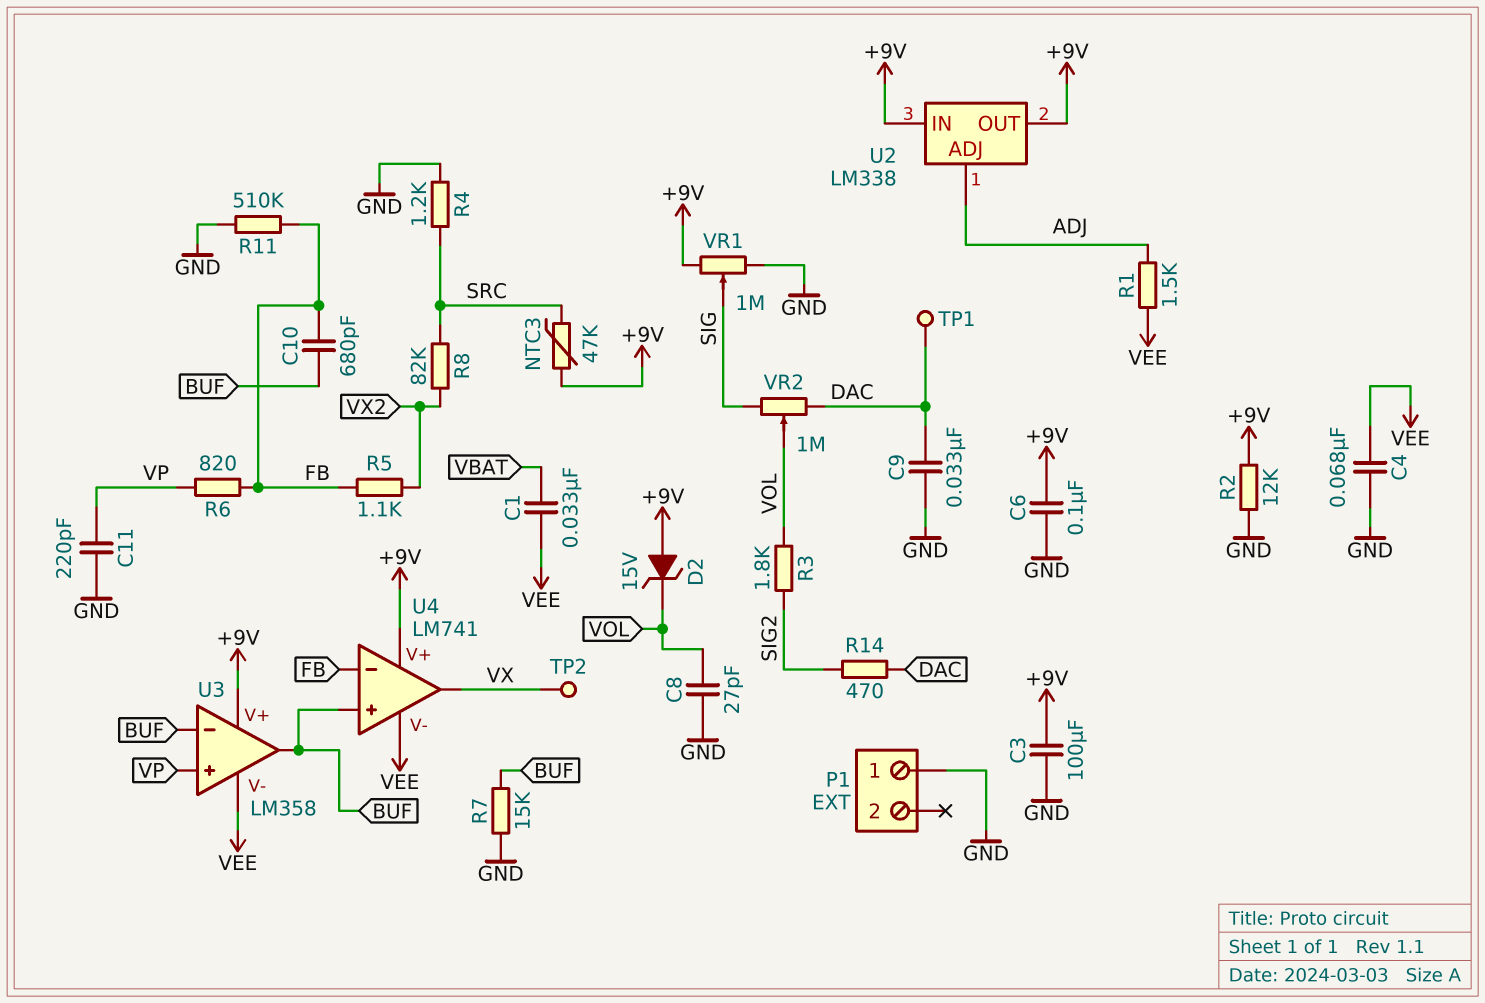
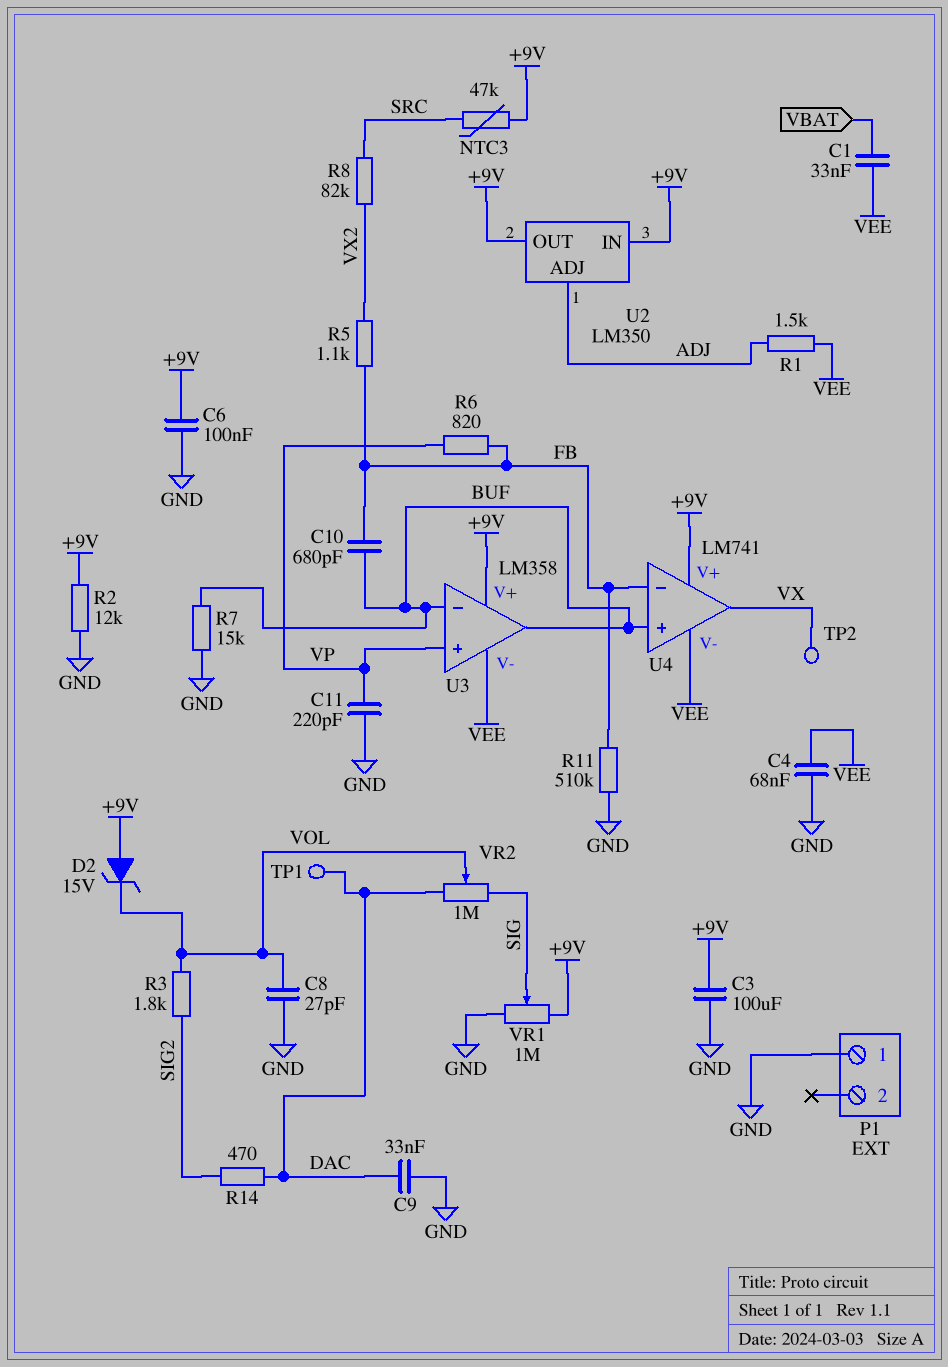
R4: 1.2k (GND, SRC) -> none
U2: LM338 -> LM350

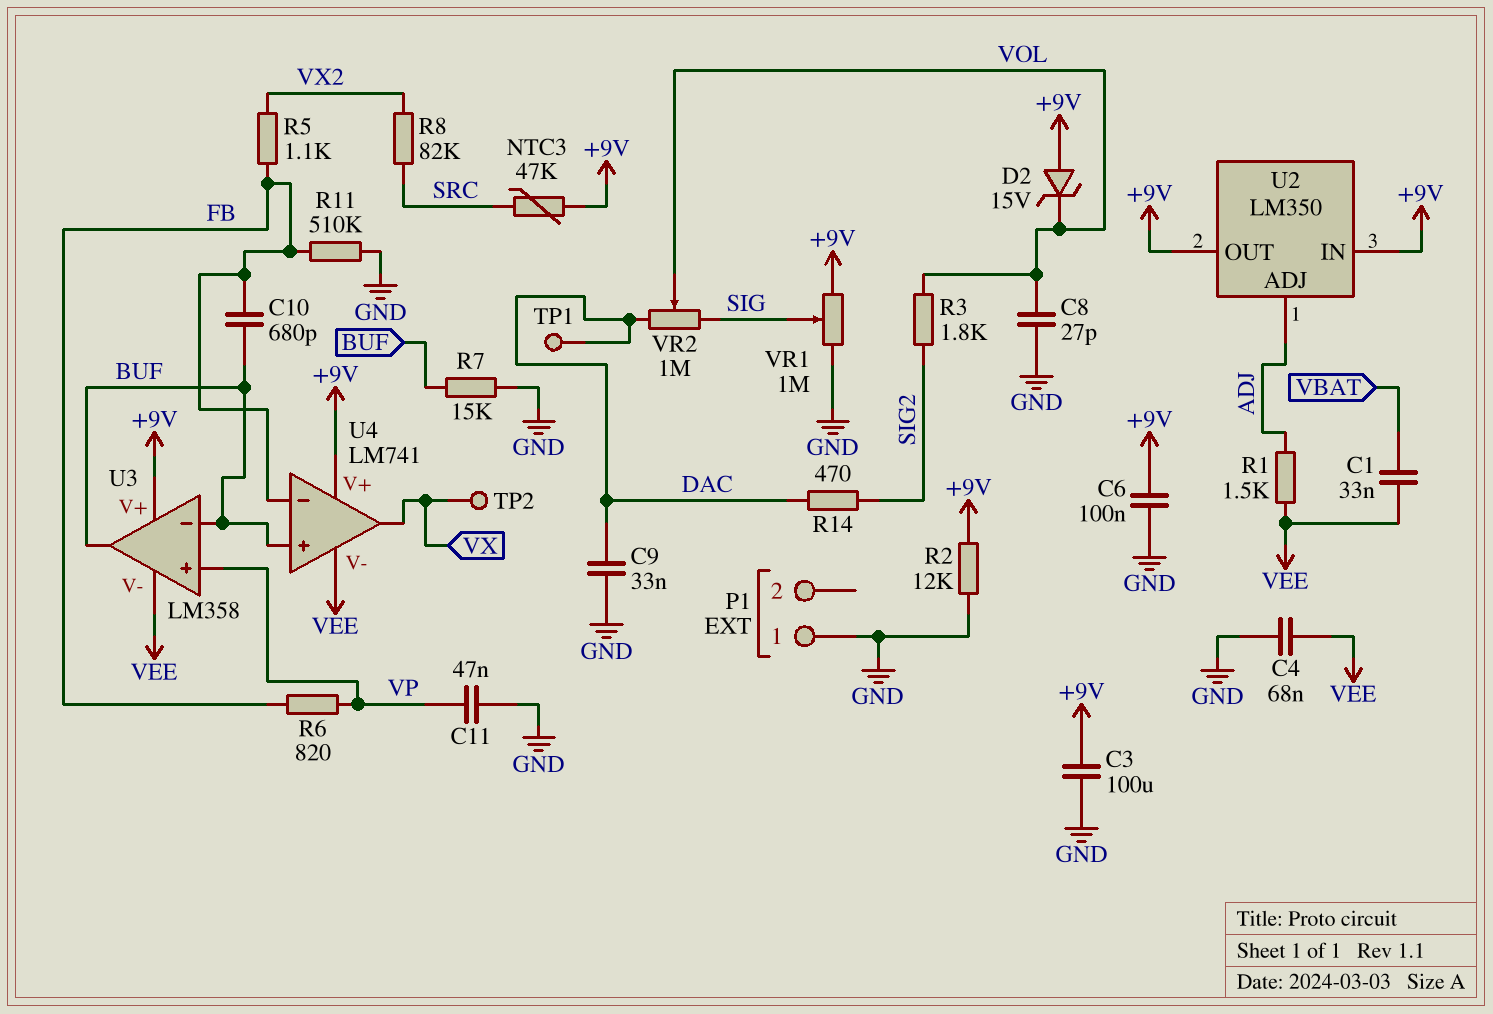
C11: 220pF (GND, VP) -> 47nF (GND, VP)

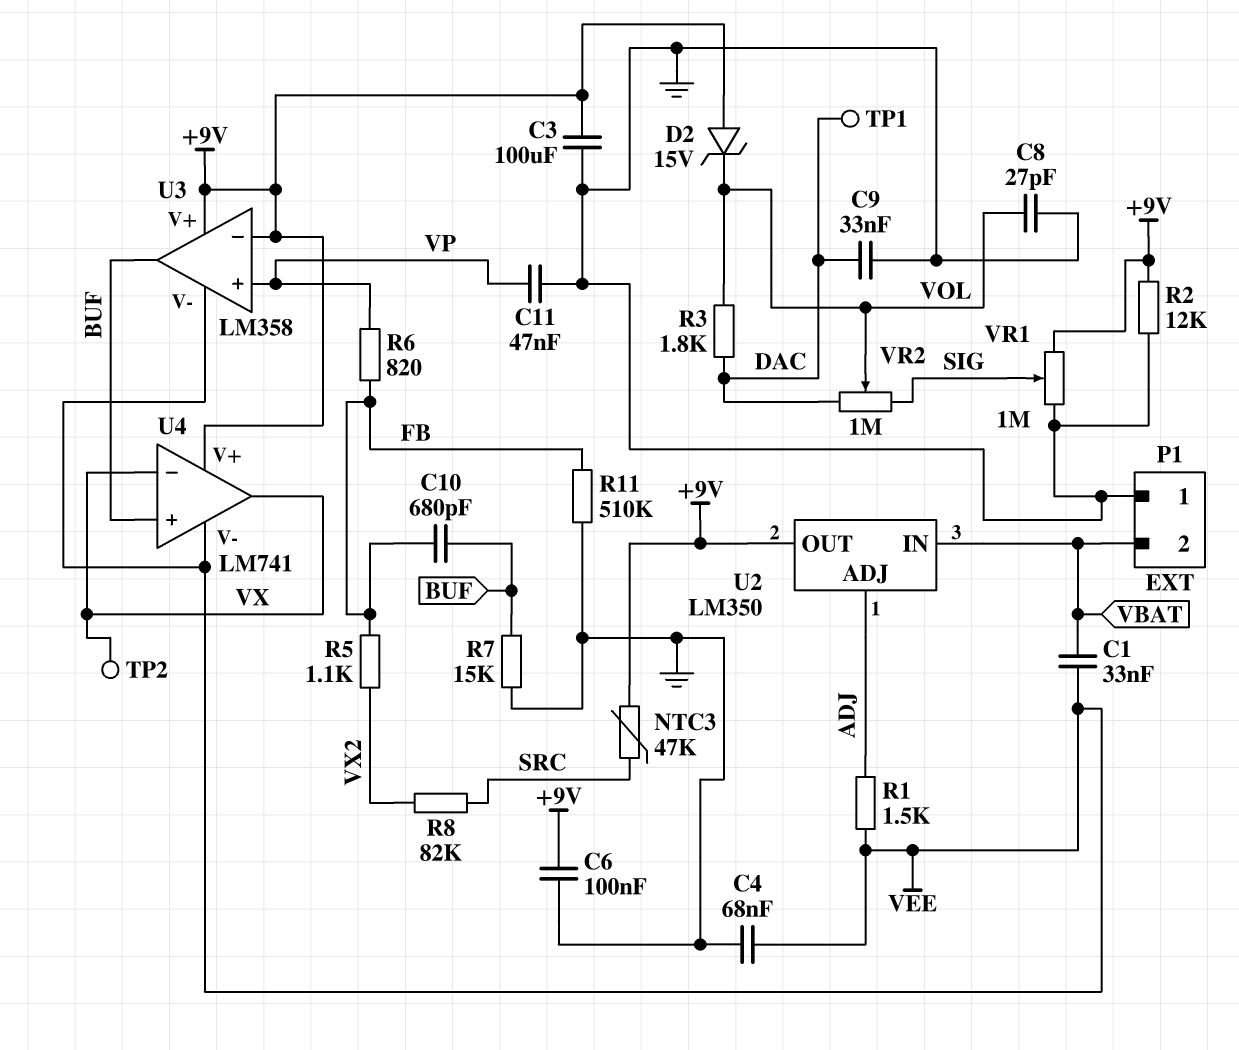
P1 pin 2: none -> VBAT
R3: 1.8k (SIG2, VOL) -> 1.8k (DAC, VOL)
R14: 470 (DAC, SIG2) -> none
U2 pin IN: +9V -> VBAT
U3 pin in-: BUF -> +9V
U4 pin in-: FB -> VX

